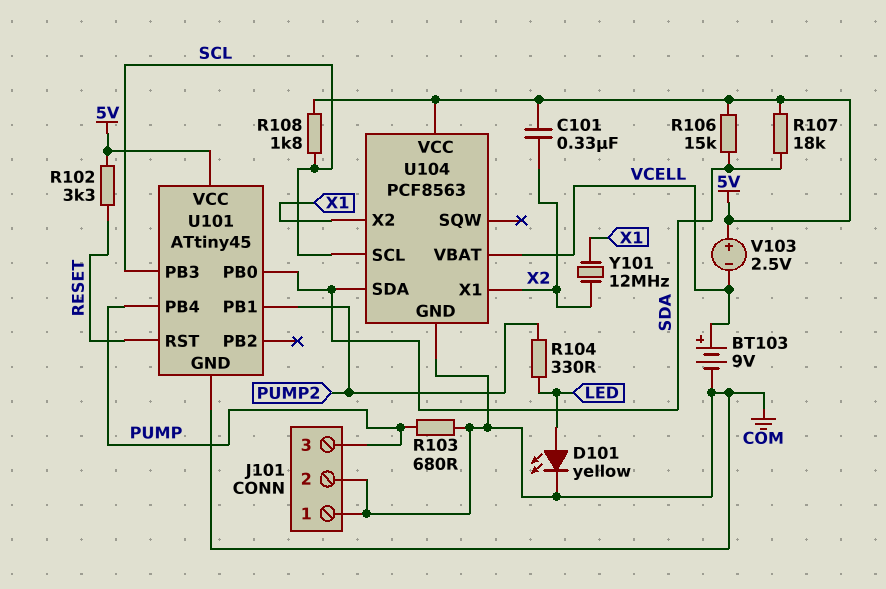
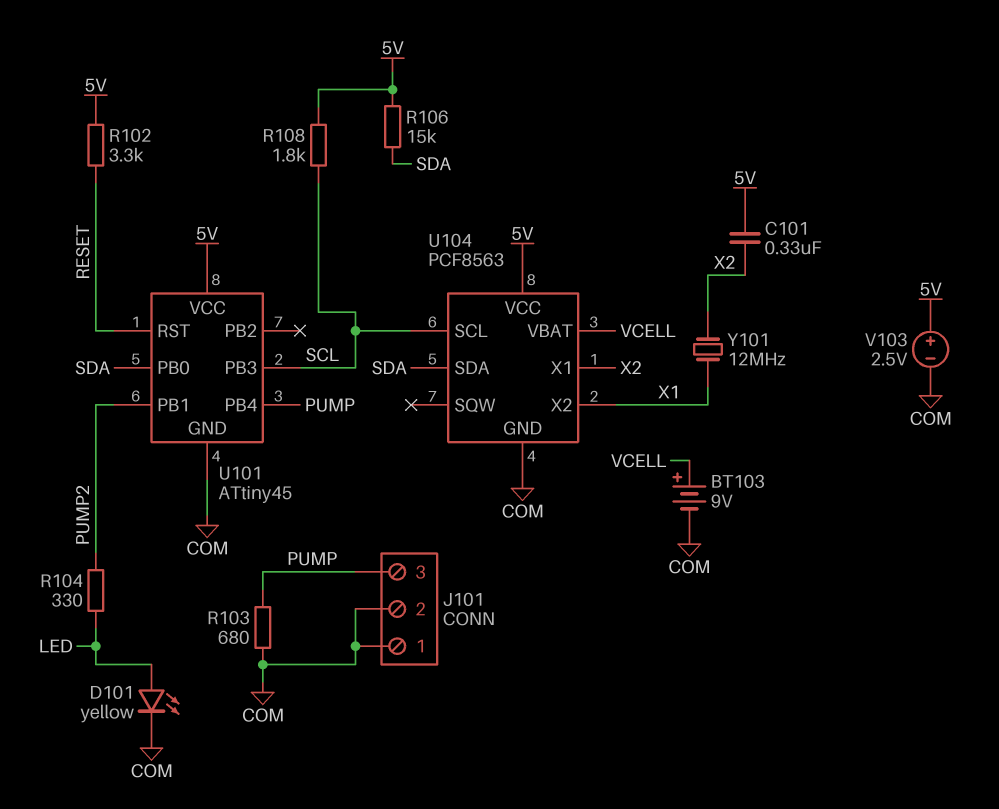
R107: 18k (5V, SDA) -> none
V103: 2.5V (plus 5V, minus VCELL) -> 2.5V (plus 5V, minus COM)

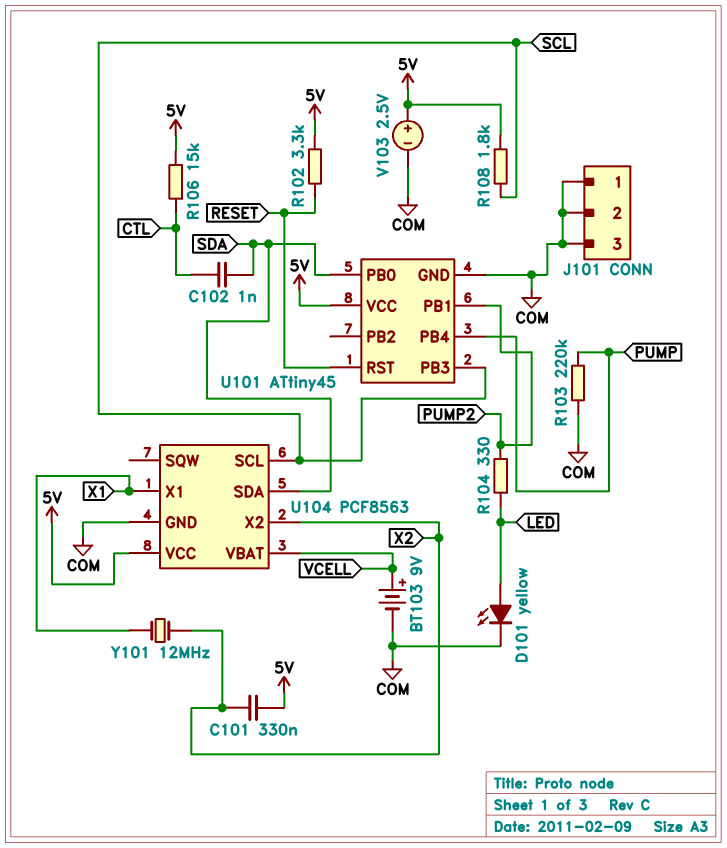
C102: none -> 1nF (CTL, SDA)
J101 pin 3: PUMP -> COM
R103: 680 (COM, PUMP) -> 220k (COM, PUMP)
R106: 15k (5V, SDA) -> 15k (5V, CTL)
U104 pin X1: X2 -> X1
U104 pin X2: X1 -> X2

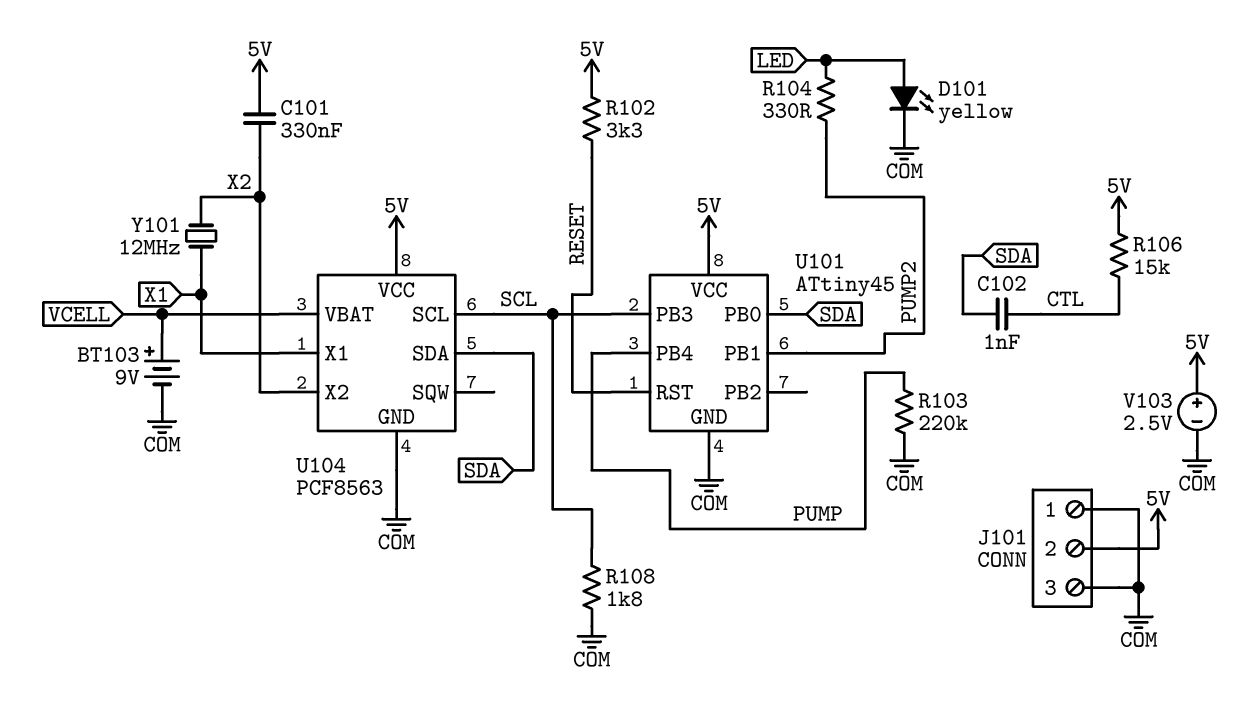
J101 pin 2: COM -> 5V
R108: 1.8k (5V, SCL) -> 1.8k (COM, SCL)

